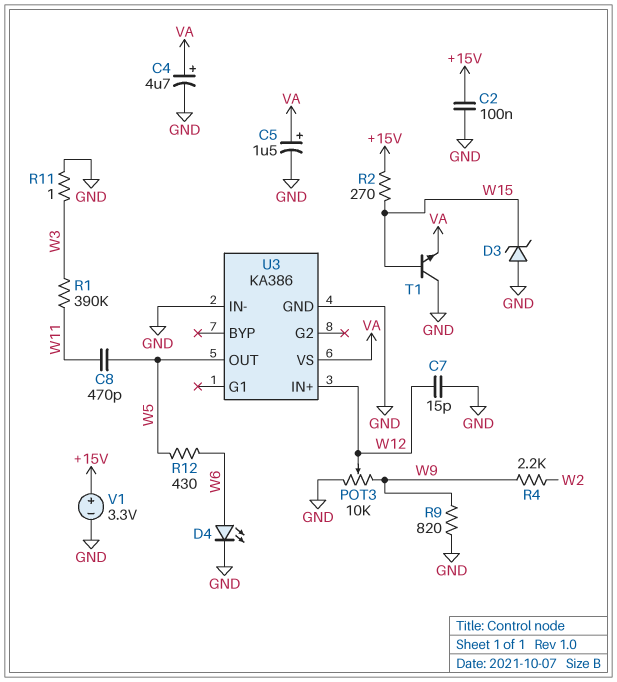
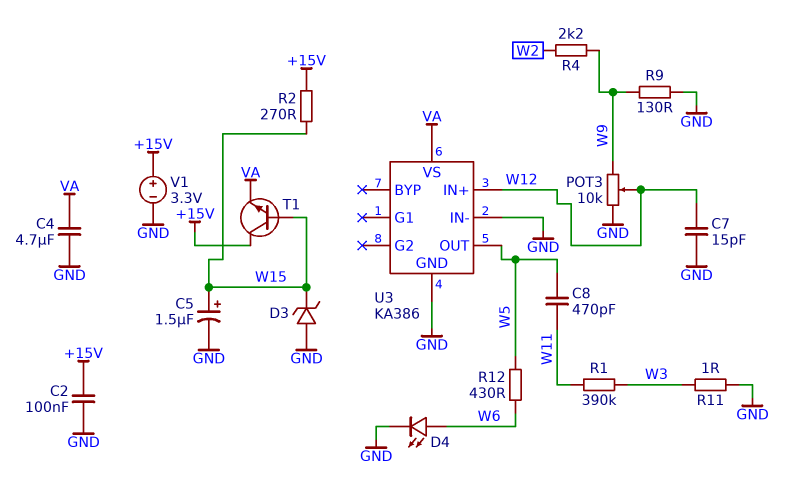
C4: 4.7uF (plus VA, minus GND) -> 4.7uF (GND, VA)
C5: 1.5uF (plus VA, minus GND) -> 1.5uF (plus W15, minus GND)
R9: 820 (GND, W9) -> 130 (GND, W9)
T1: NPN (B W15, C GND, E VA) -> NPN (B W15, C +15V, E VA)

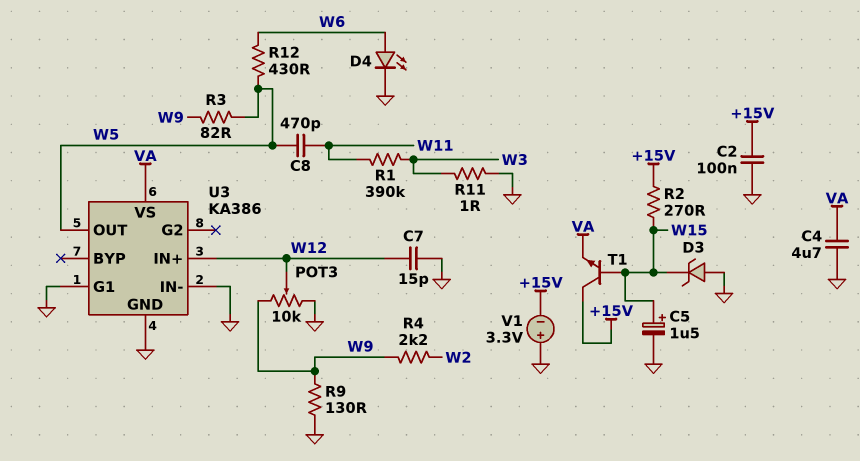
R3: none -> 82 (W5, W9)
U3 pin G1: none -> GND
V1: 3.3V (plus +15V, minus GND) -> 3.3V (plus GND, minus +15V)

